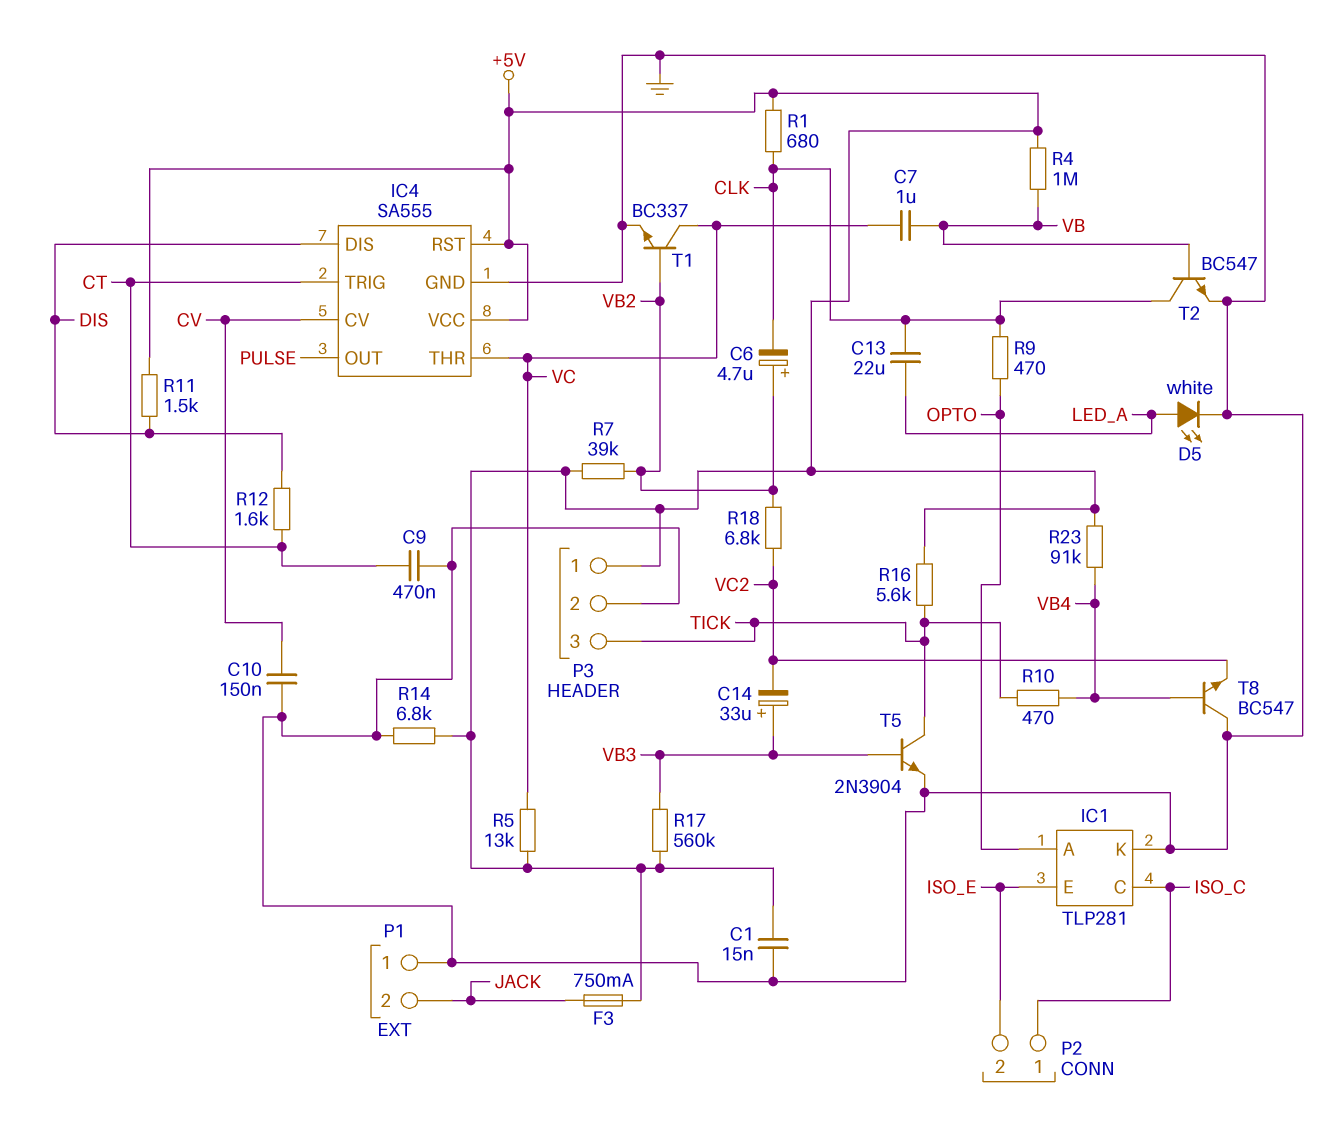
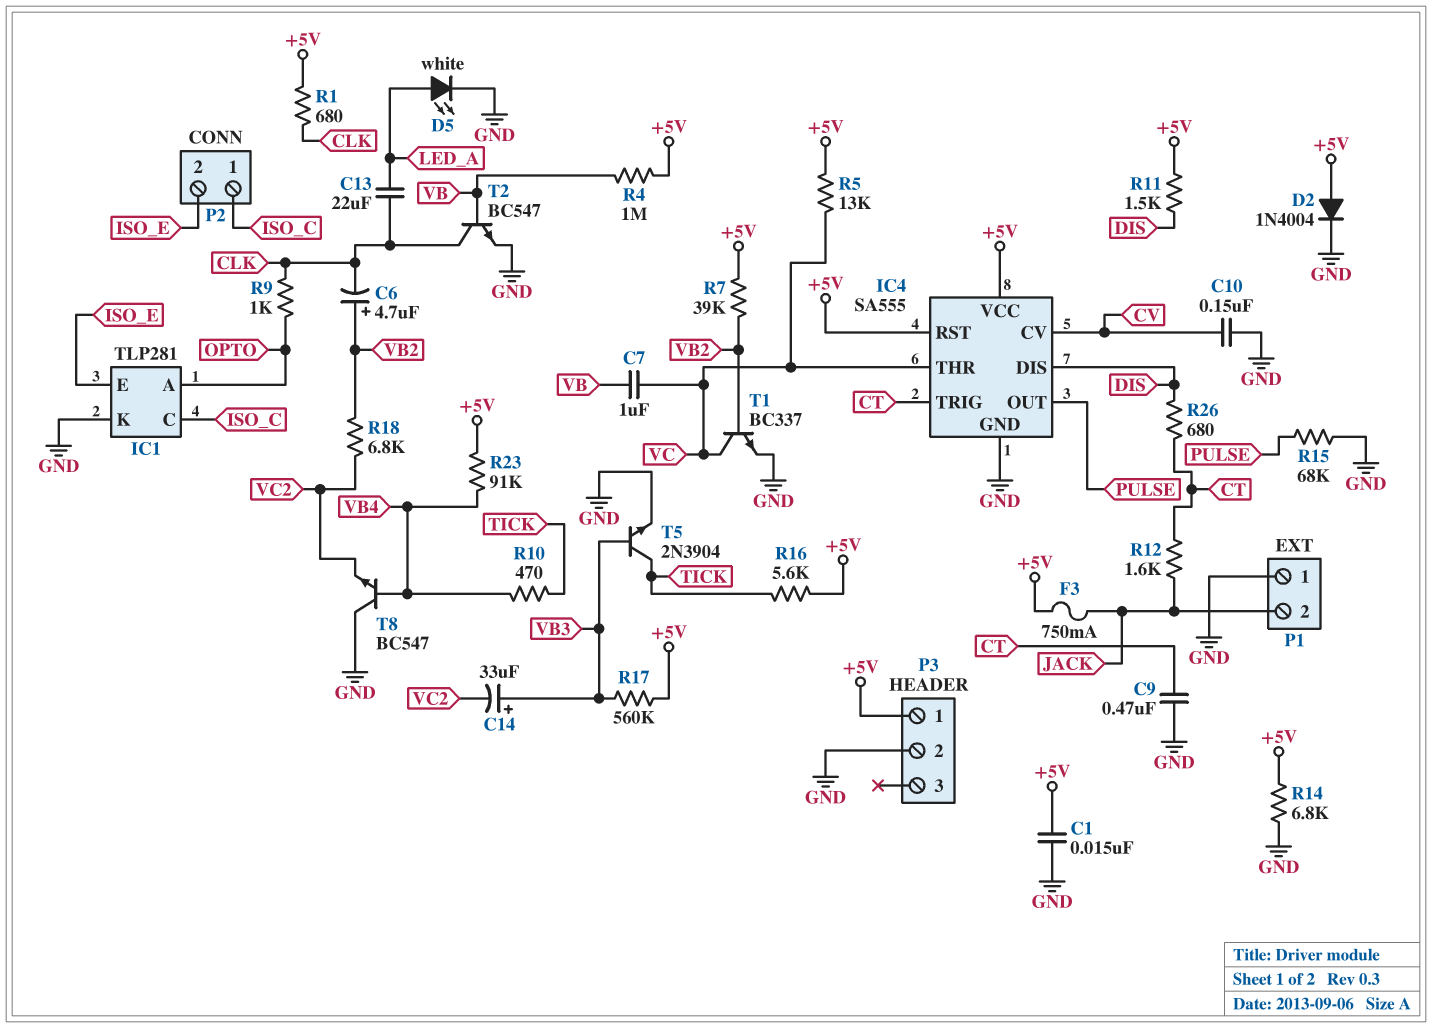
D2: none -> diode 1N4004 (A +5V, K GND)
P3 pin 3: TICK -> none
R9: 470 (CLK, OPTO) -> 1k (CLK, OPTO)
R12: 1.6k (CT, DIS) -> 1.6k (CT, JACK)
R15: none -> 68k (GND, PULSE)
R26: none -> 680 (CT, DIS)

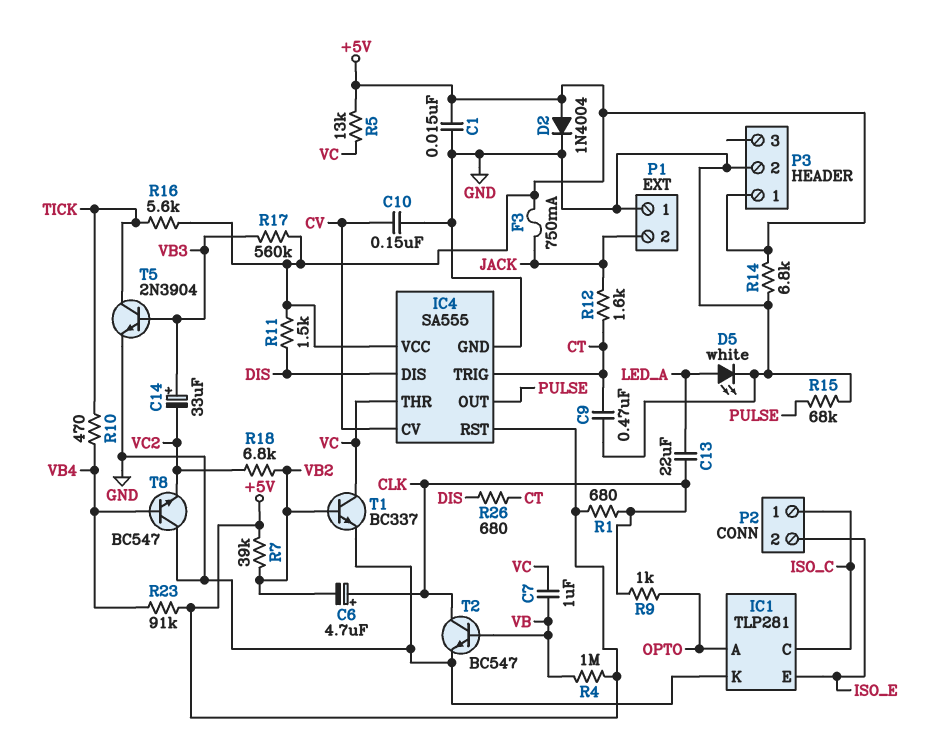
C6: 4.7uF (plus VB2, minus CLK) -> 4.7uF (plus CLK, minus VB2)

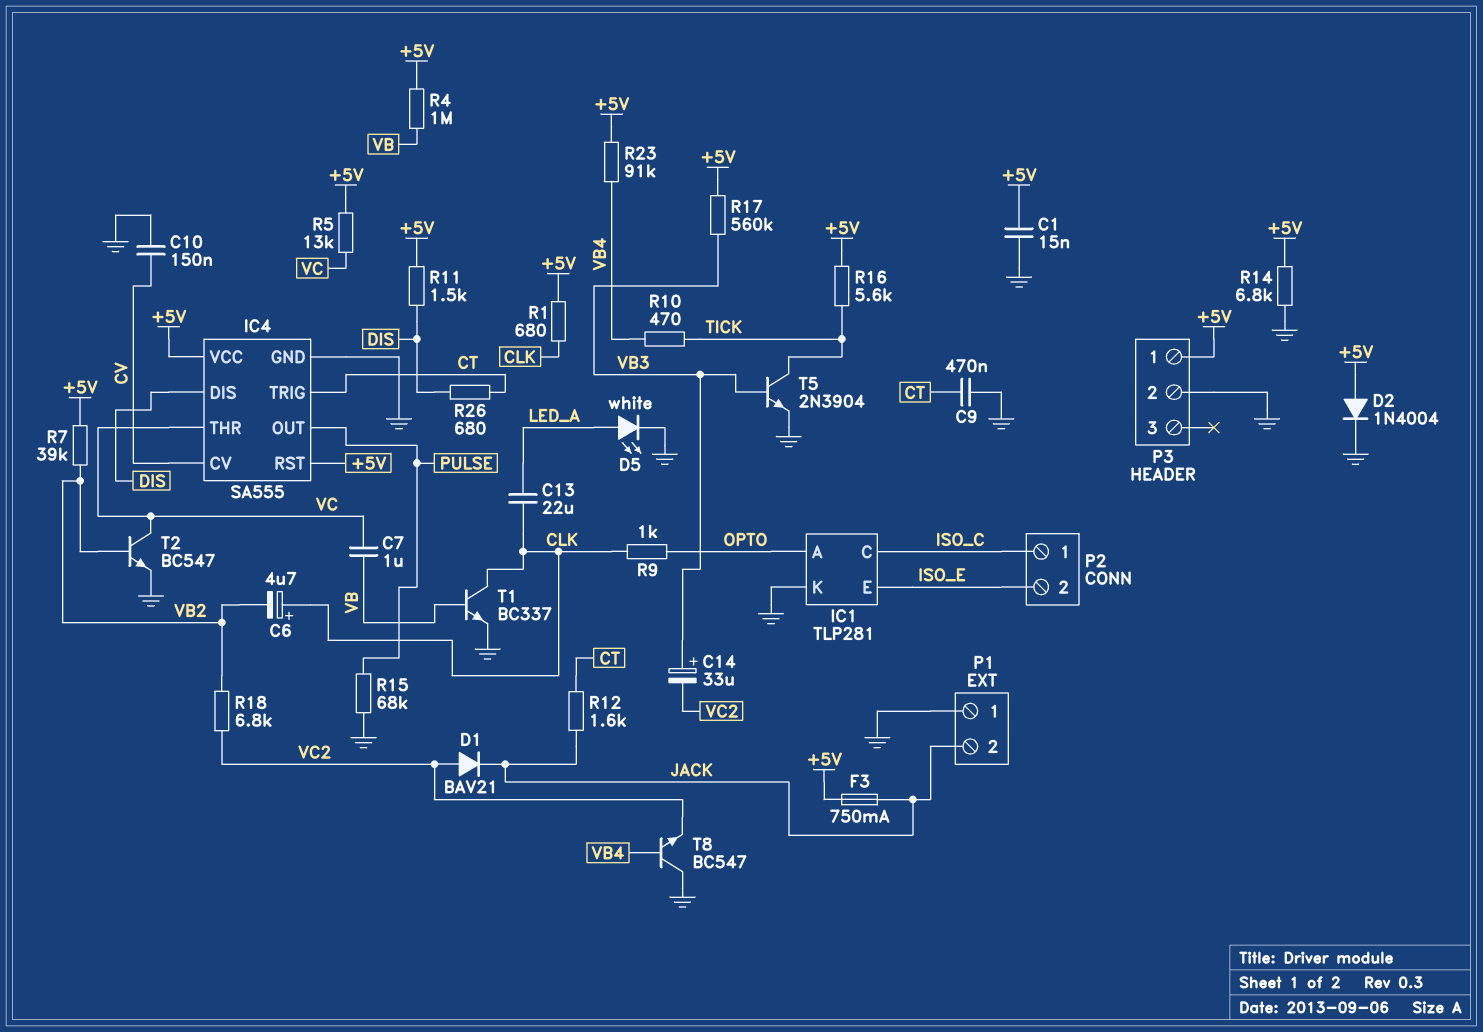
D1: none -> diode BAV21 (A VC2, K JACK)
T1: NPN BC337 (B VB2, C VC, E GND) -> NPN BC337 (B VB, C CLK, E GND)
T2: NPN BC547 (B VB, C CLK, E GND) -> NPN BC547 (B VB2, C VC, E GND)

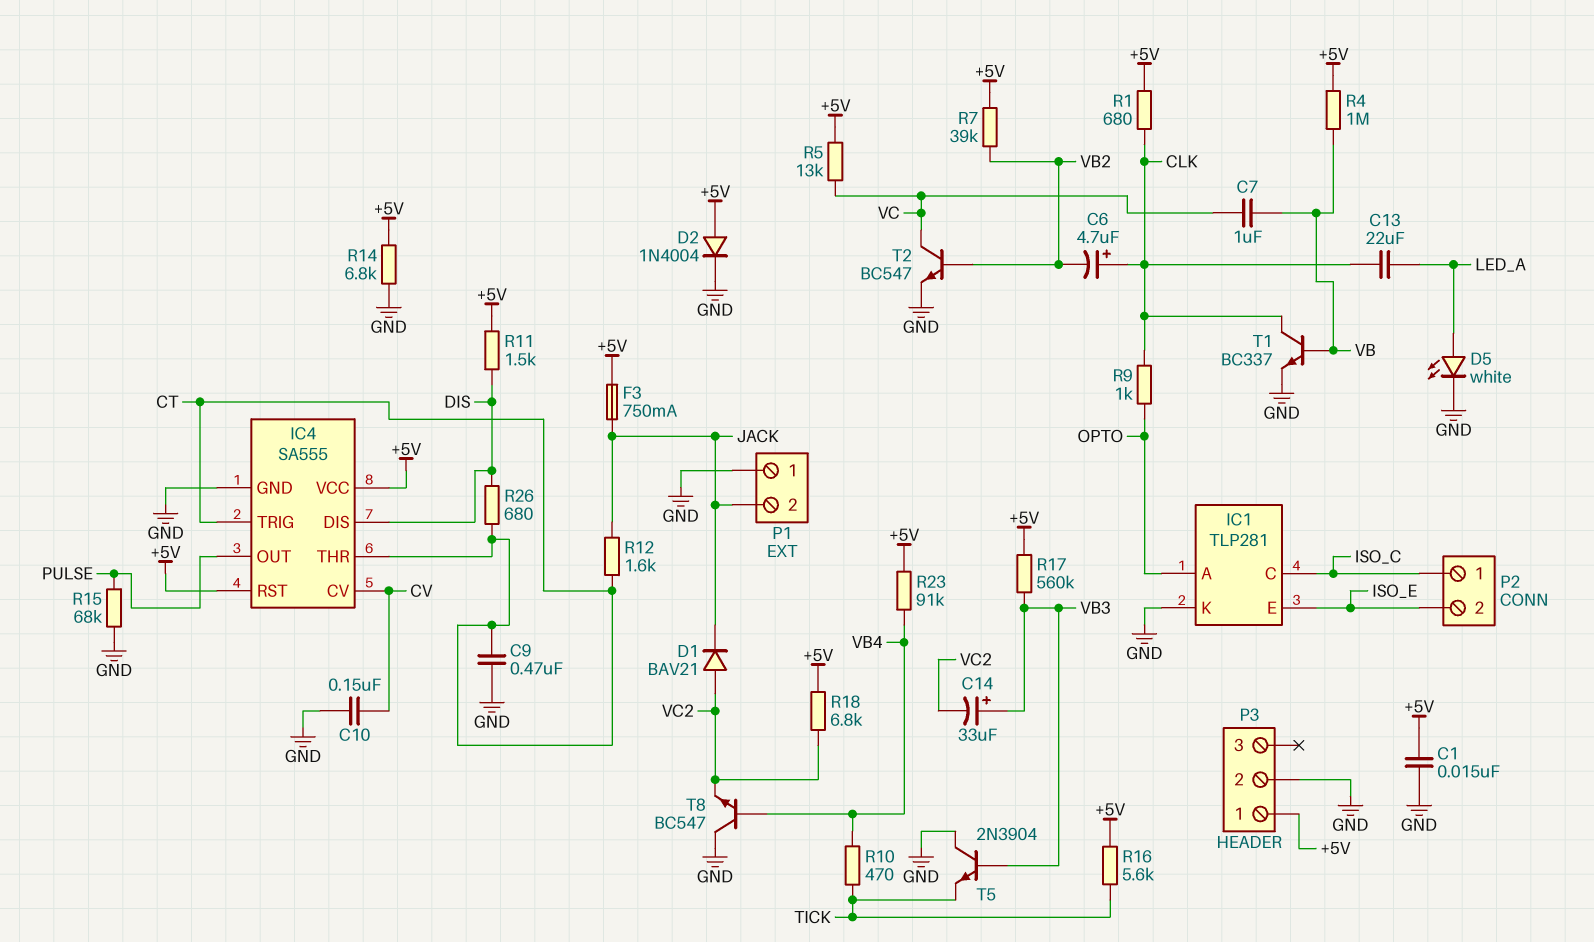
IC4 pin THR: VC -> CT
R18: 6.8k (VB2, VC2) -> 6.8k (+5V, VC2)
T5: NPN 2N3904 (B VB3, C TICK, E GND) -> NPN 2N3904 (B VB3, C GND, E TICK)

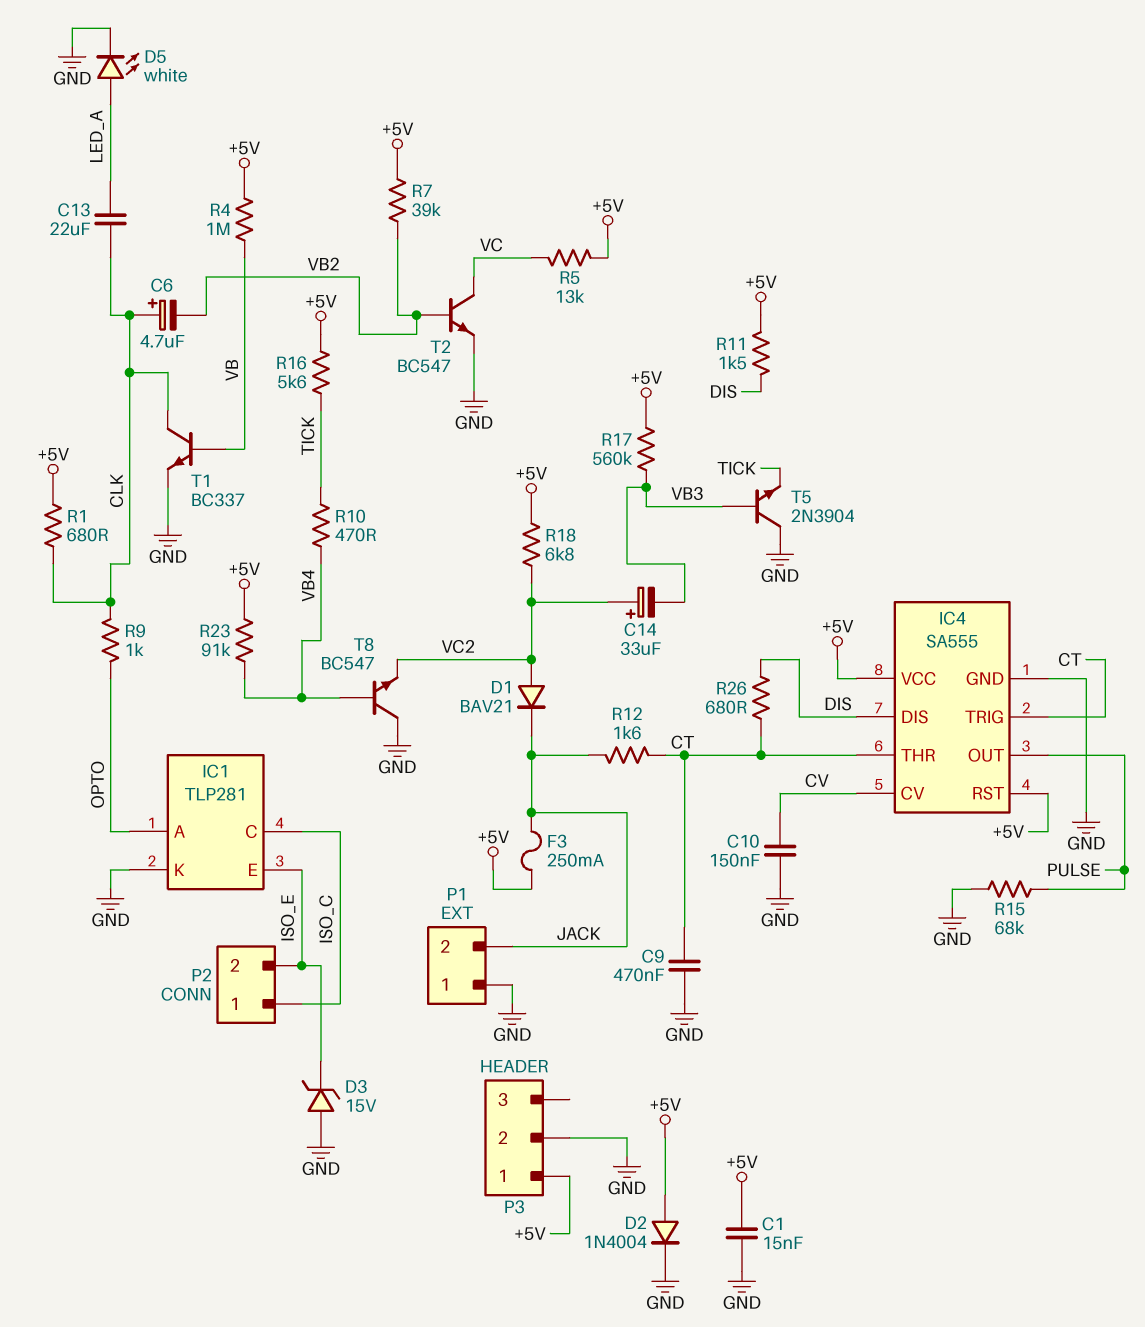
C7: 1uF (VB, VC) -> none
C14: 33uF (plus VB3, minus VC2) -> 33uF (plus VC2, minus VB3)
D3: none -> zener 15V (A GND, K ISO_E)
F3: 750mA (+5V, JACK) -> 250mA (+5V, JACK)
R14: 6.8k (+5V, GND) -> none

